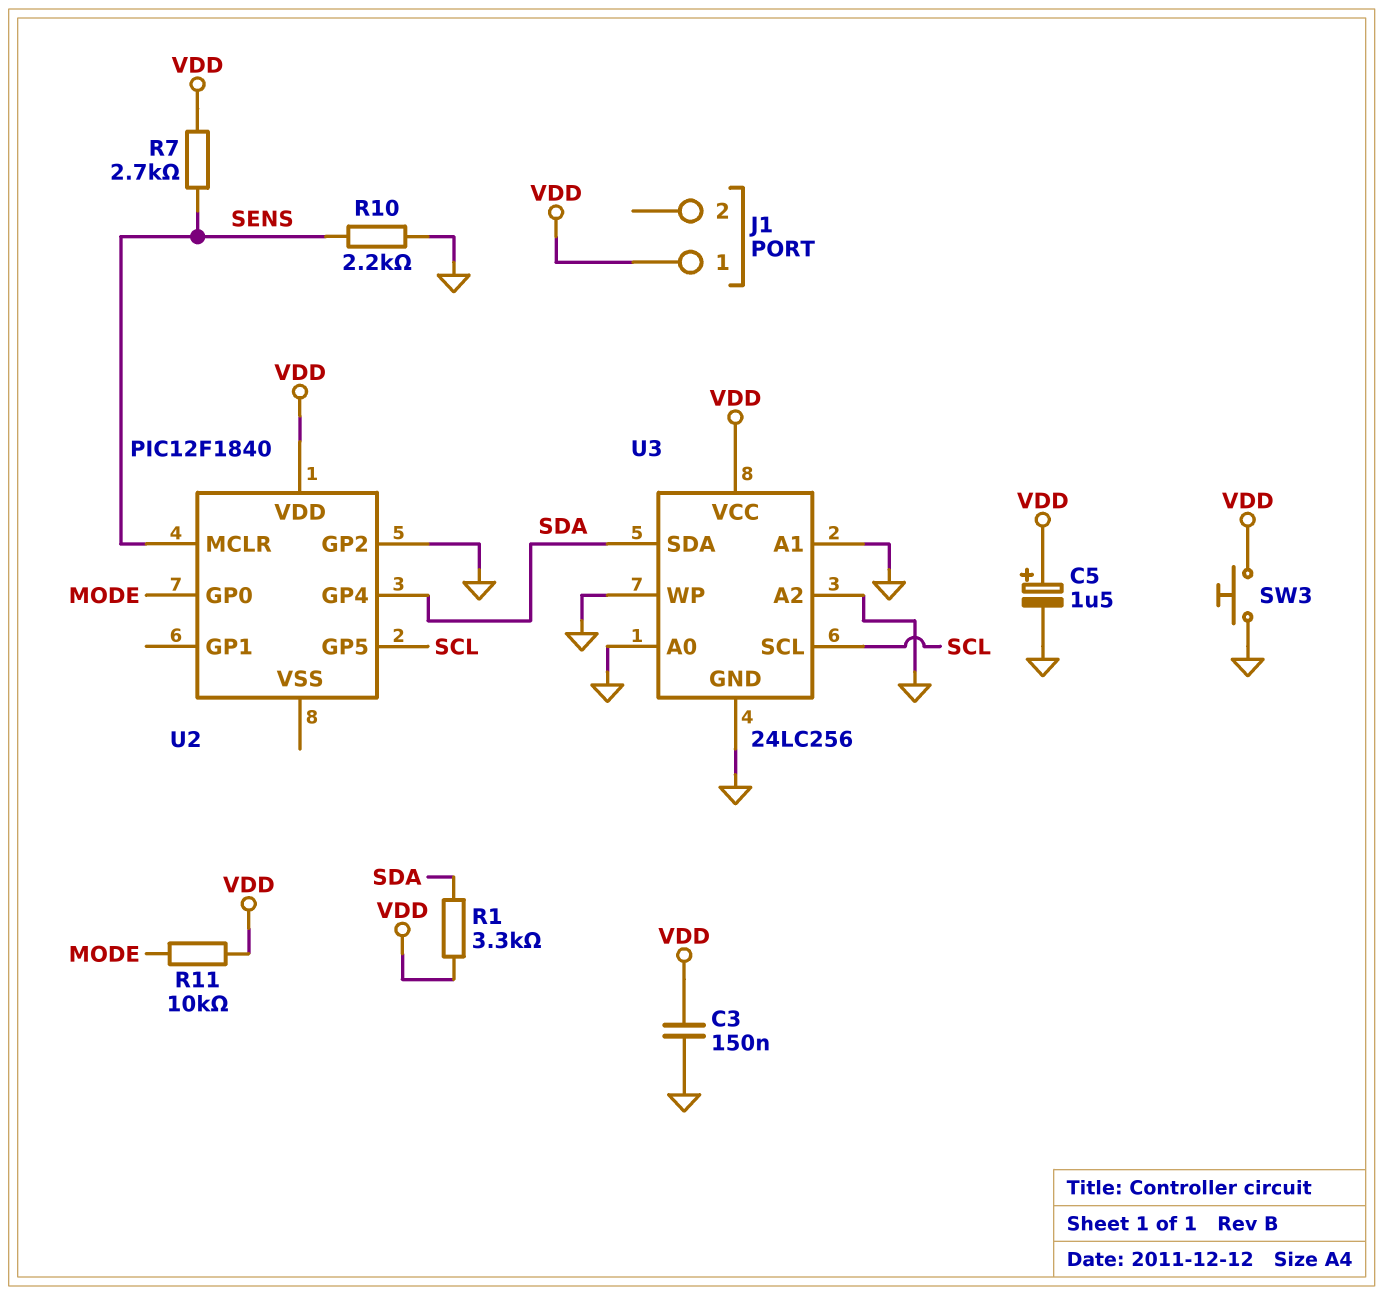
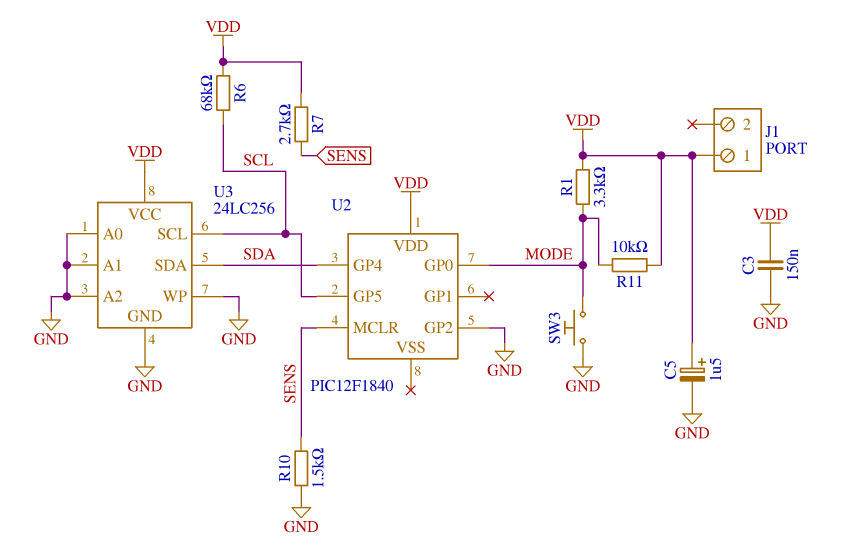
R1: 3.3k (SDA, VDD) -> 3.3k (MODE, VDD)
R6: none -> 68k (SCL, VDD)
R10: 2.2k (GND, SENS) -> 1.5k (GND, SENS)
SW3: button (GND, VDD) -> button (GND, MODE)

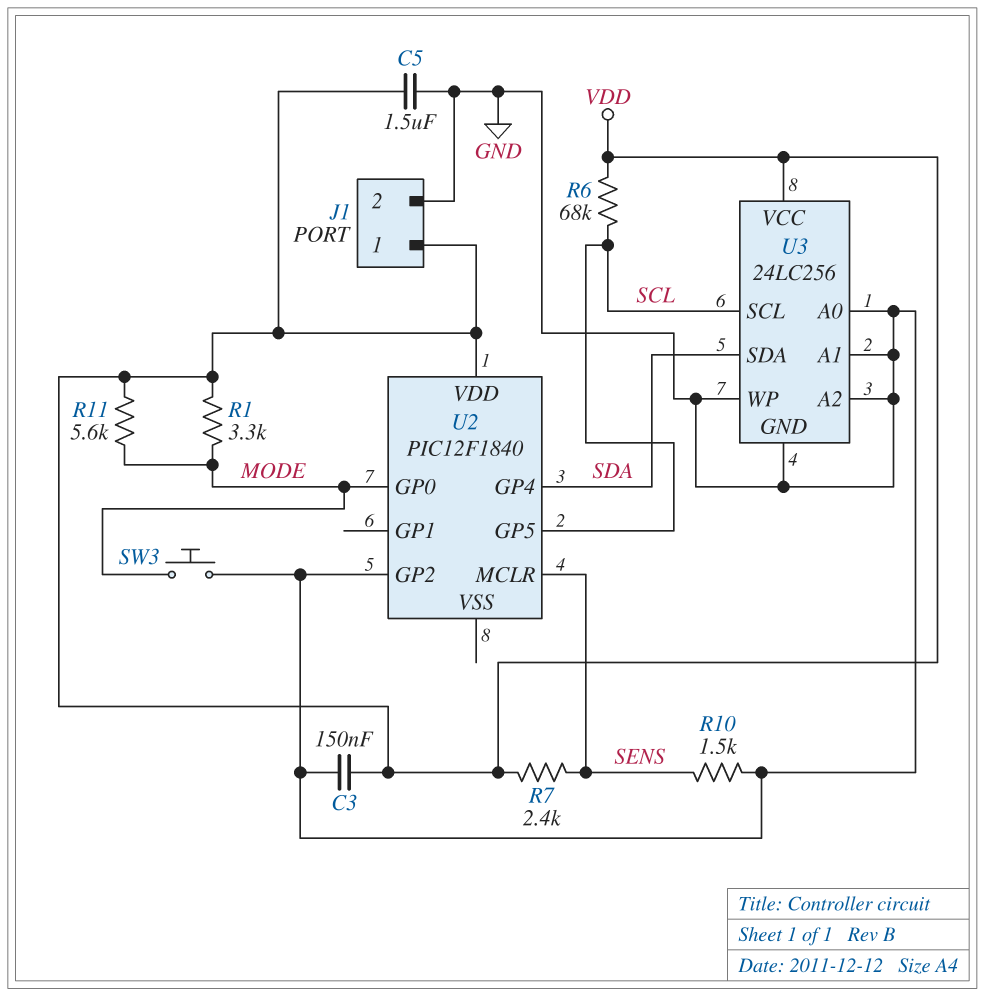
C5: 1.5uF (plus VDD, minus GND) -> 1.5uF (GND, VDD)
J1 pin 2: none -> GND
R7: 2.7k (SENS, VDD) -> 2.4k (SENS, VDD)
R11: 10k (MODE, VDD) -> 5.6k (MODE, VDD)

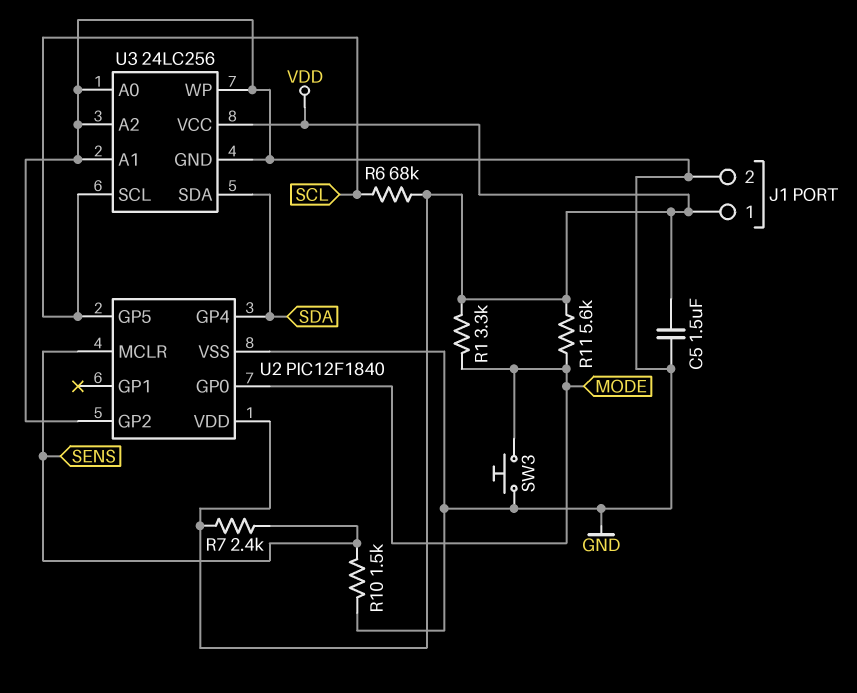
C3: 150nF (GND, VDD) -> none
U2 pin VSS: none -> GND

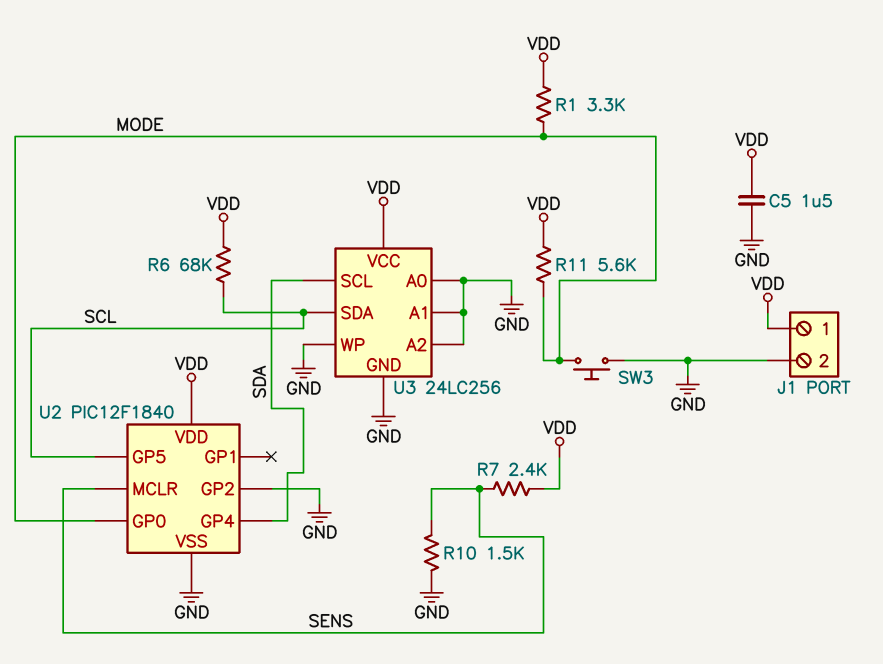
U3 pin SCL: SCL -> SDA
U3 pin SDA: SDA -> SCL

